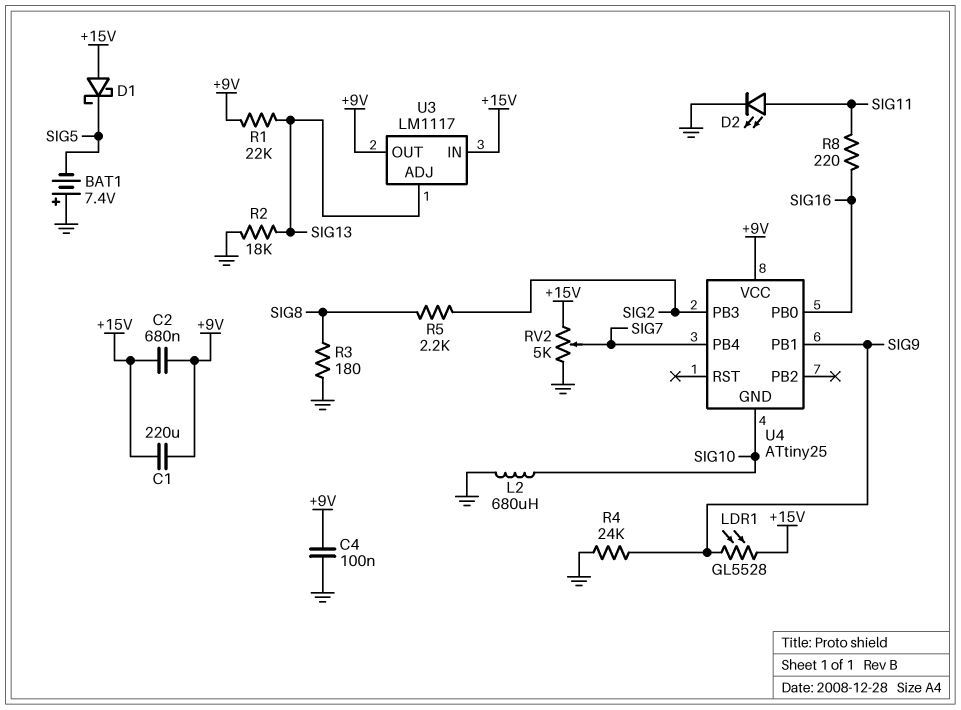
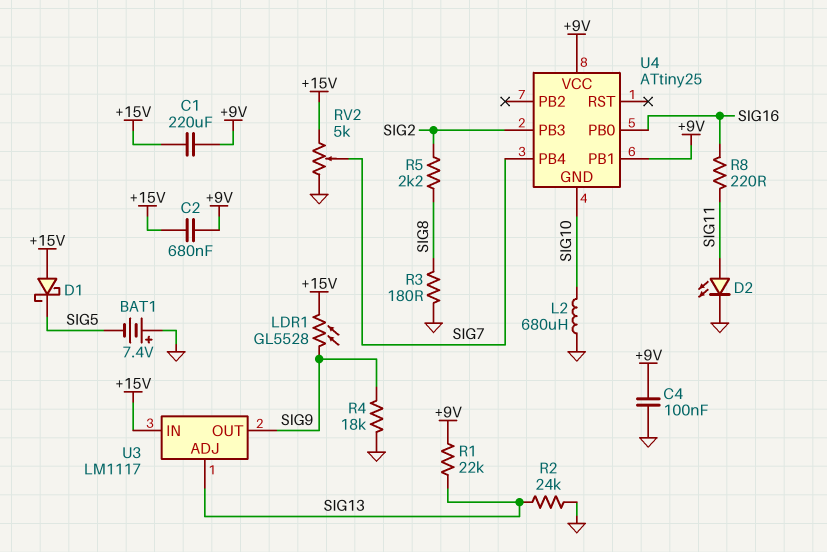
R2: 18k (GND, SIG13) -> 24k (GND, SIG13)
R4: 24k (GND, SIG9) -> 18k (GND, SIG9)
U3 pin OUT: +9V -> SIG9
U4 pin PB1: SIG9 -> +9V

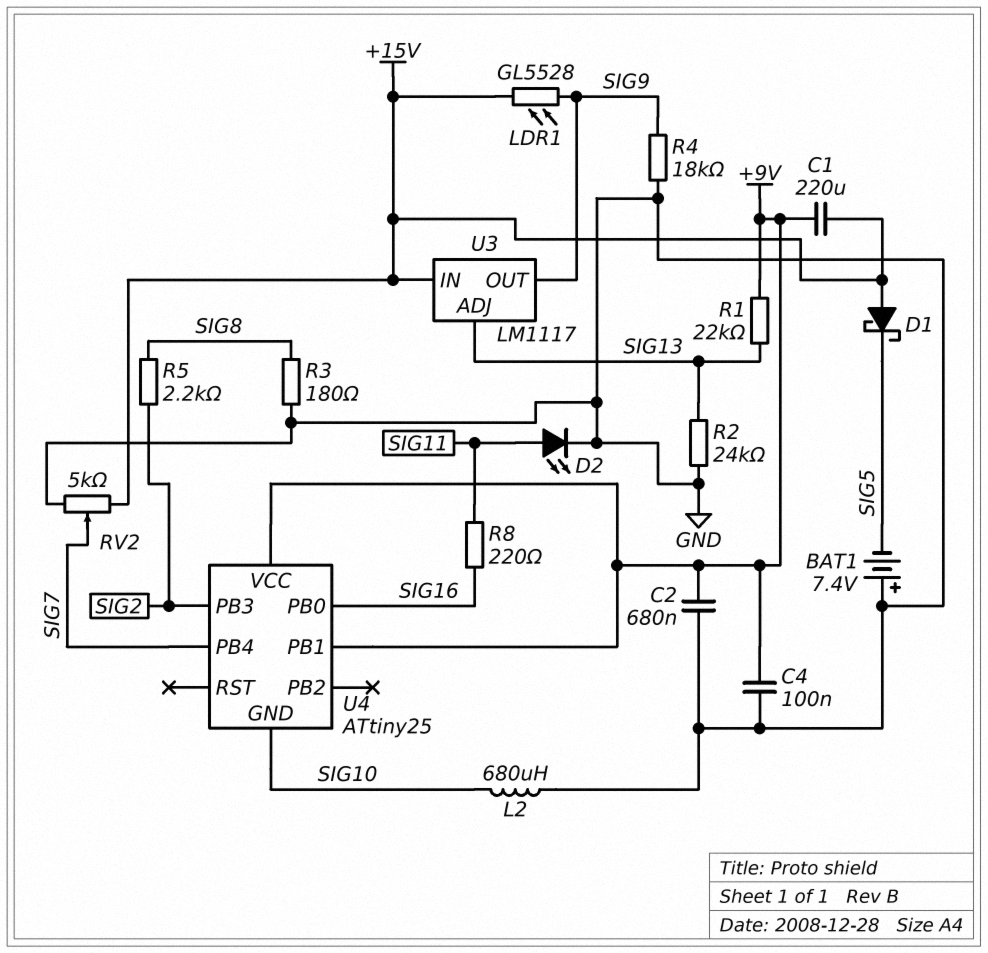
C2: 680nF (+9V, +15V) -> 680nF (+9V, GND)

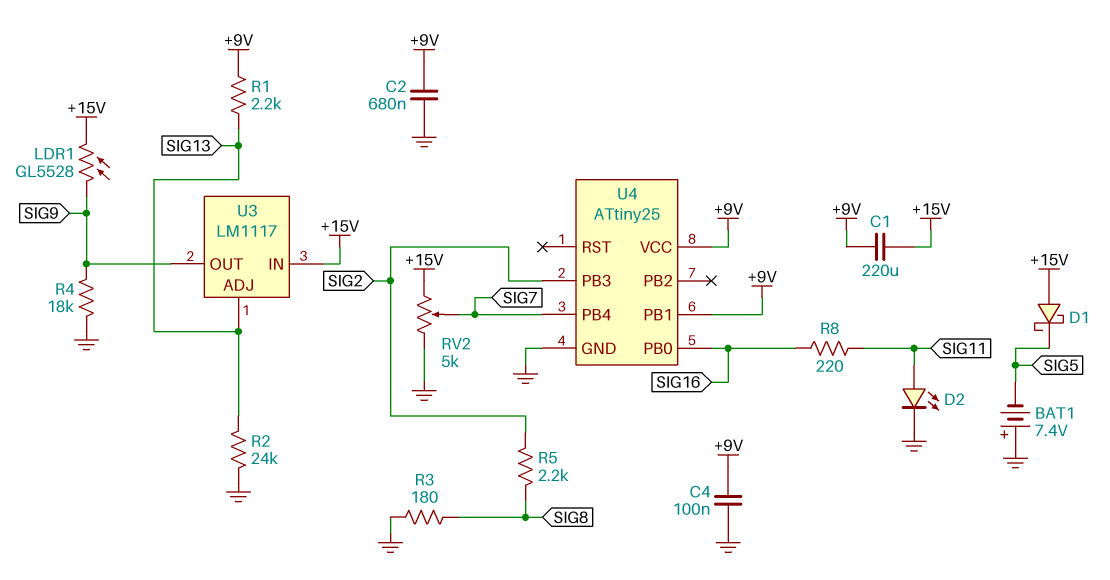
L2: 680uH (GND, SIG10) -> none
R1: 22k (+9V, SIG13) -> 2.2k (+9V, SIG13)
U4 pin GND: SIG10 -> GND

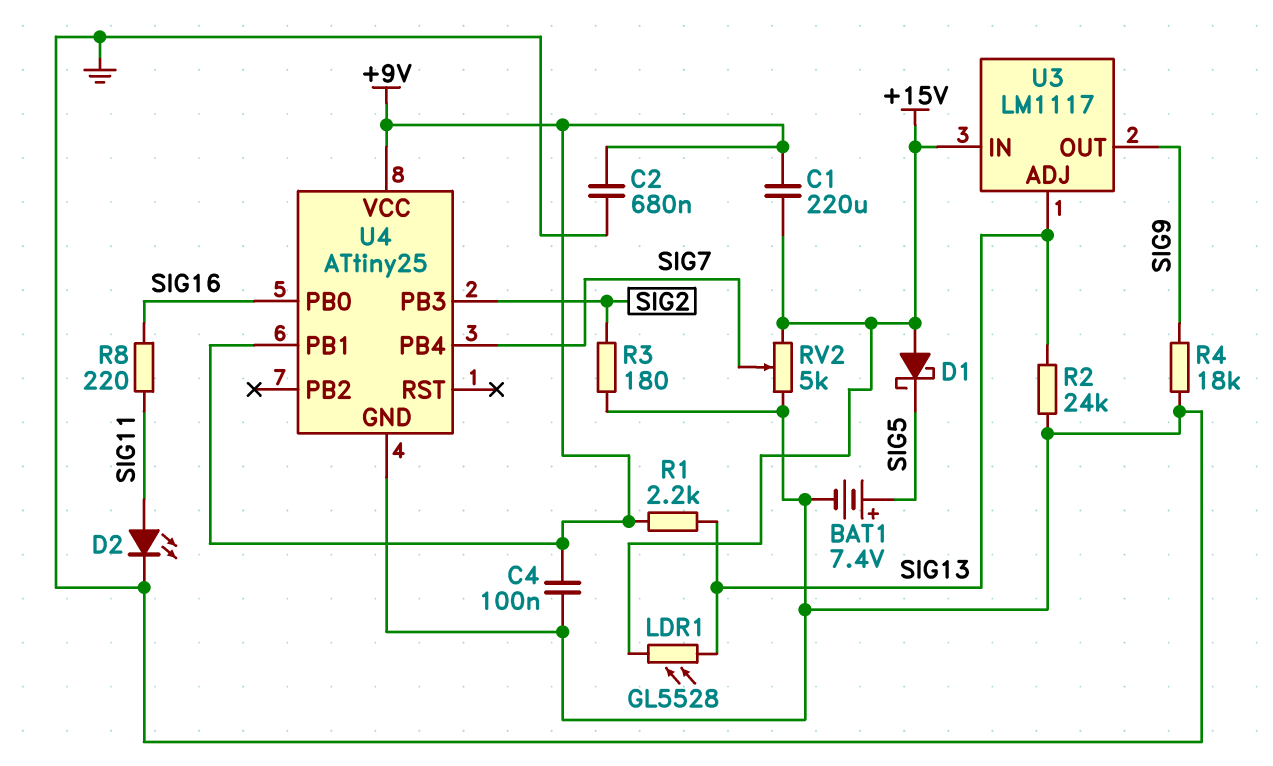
BAT1: 7.4V (plus GND, minus SIG5) -> 7.4V (plus SIG5, minus GND)
LDR1: GL5528 (+15V, SIG9) -> GL5528 (+15V, SIG13)
R3: 180 (GND, SIG8) -> 180 (GND, SIG2)
R5: 2.2k (SIG2, SIG8) -> none

